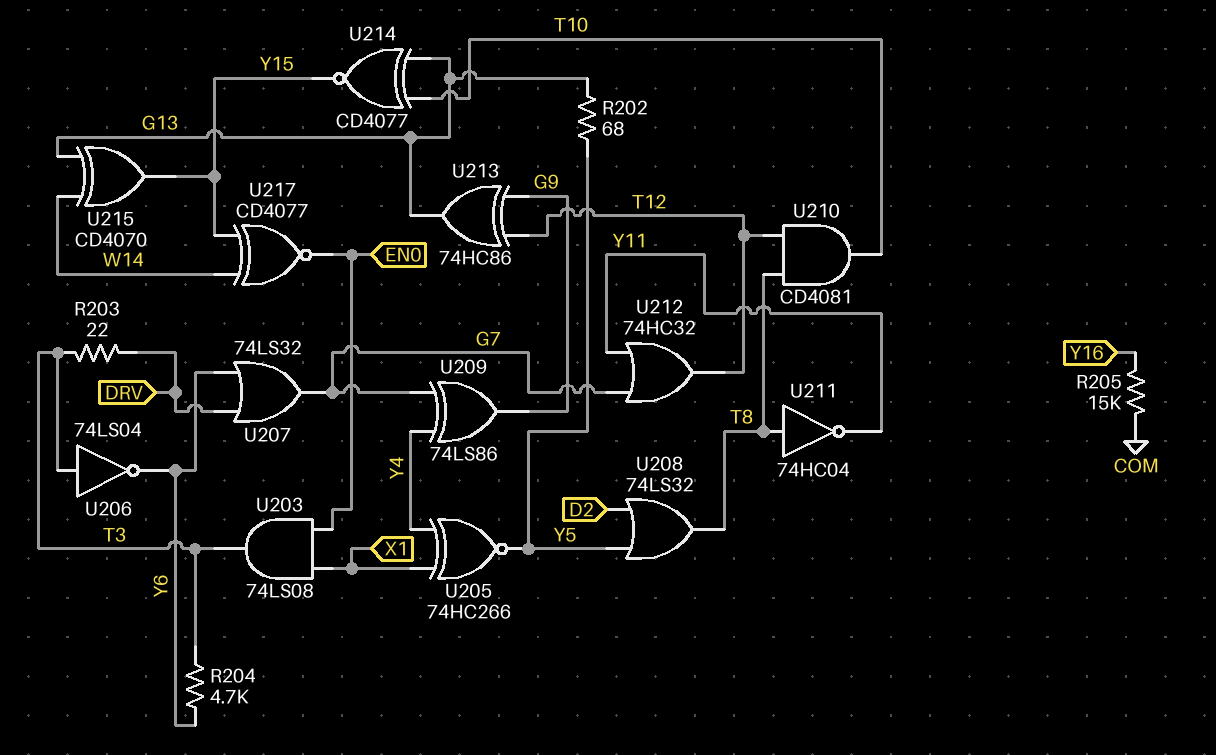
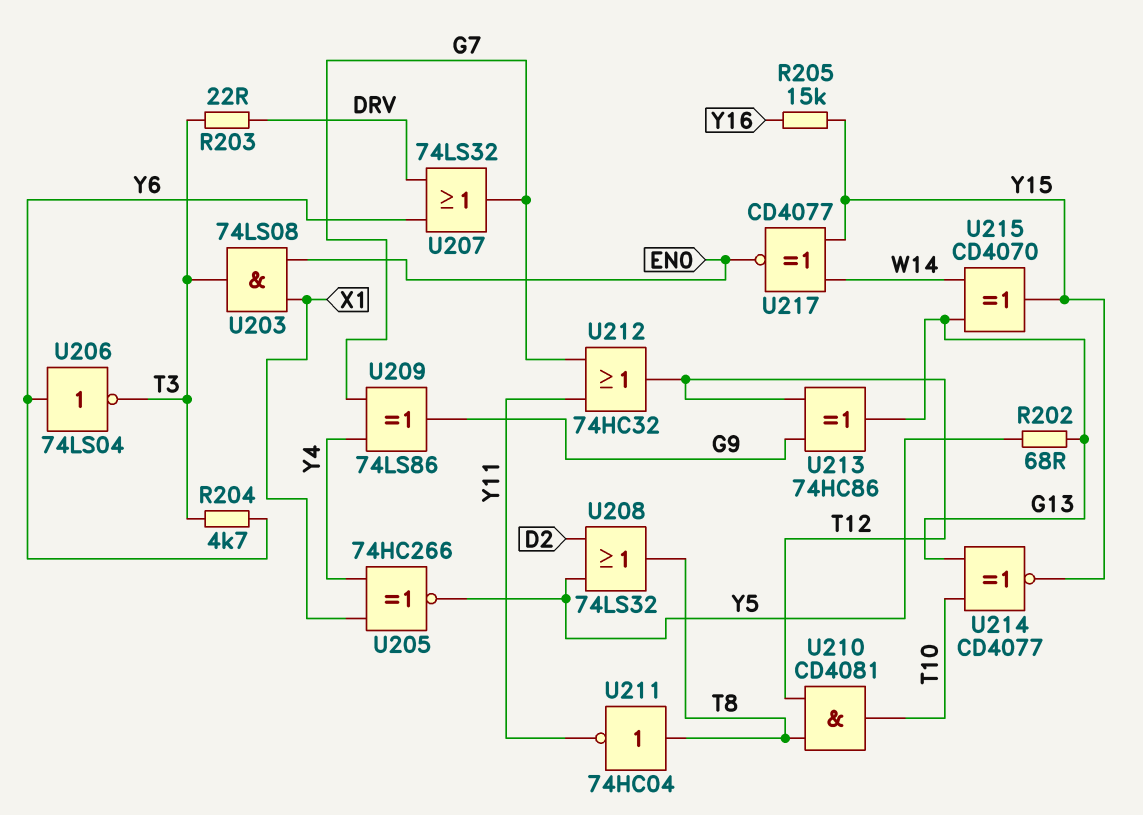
R205: 15k (COM, Y16) -> 15k (Y15, Y16)
U206: NOT 74LS04 (in T3, out Y6) -> NOT 74LS04 (in Y6, out T3)

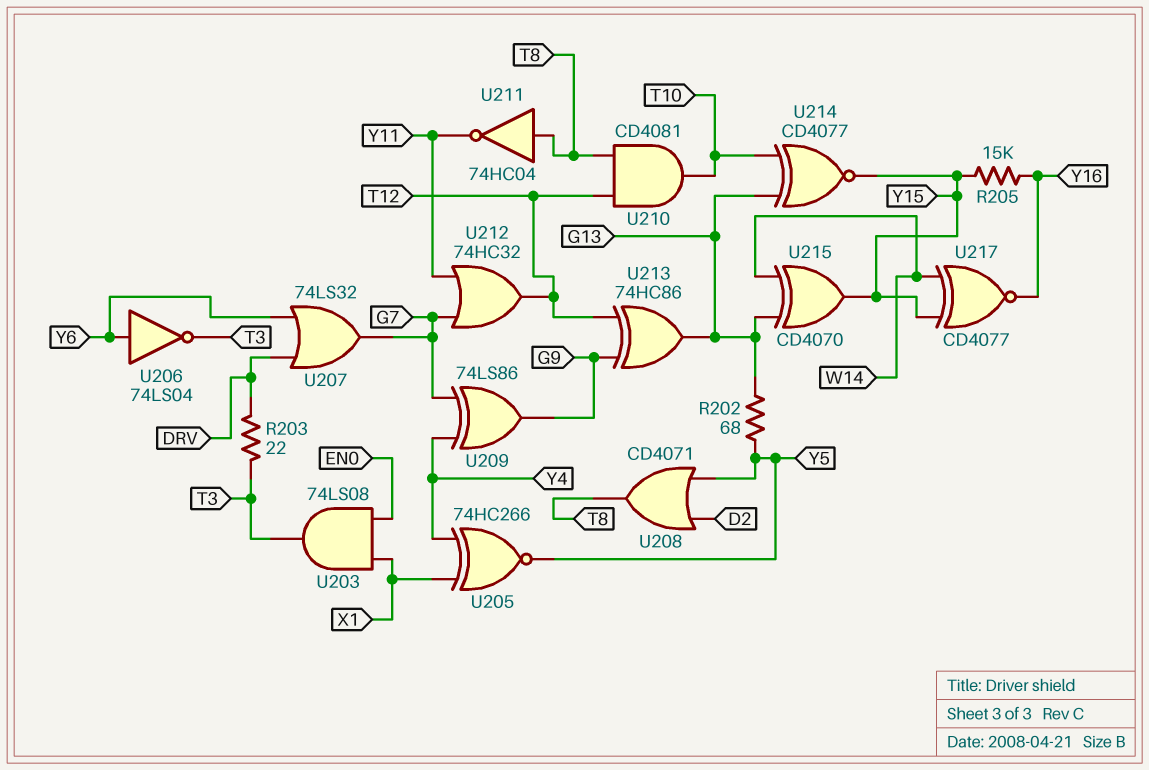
R204: 4.7k (T3, Y6) -> none
U208: OR 74LS32 (in D2, in Y5, out T8) -> OR CD4071 (in D2, in Y5, out T8)
U217: XNOR CD4077 (in W14, in Y15, out EN0) -> XNOR CD4077 (in W14, in Y15, out Y16)

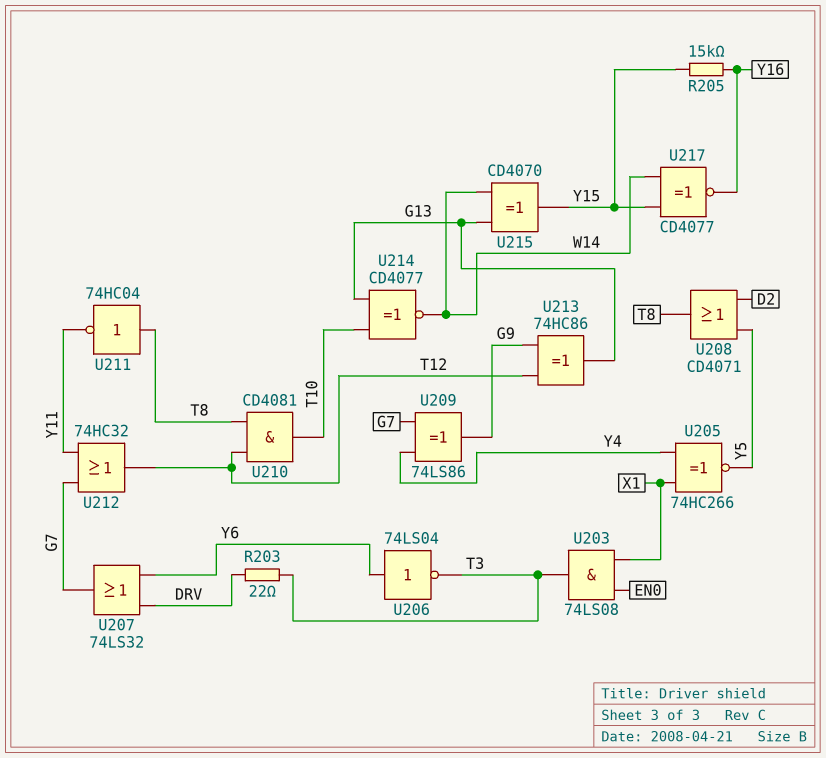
R202: 68 (G13, Y5) -> none
U214: XNOR CD4077 (in G13, in T10, out Y15) -> XNOR CD4077 (in G13, in T10, out W14)

